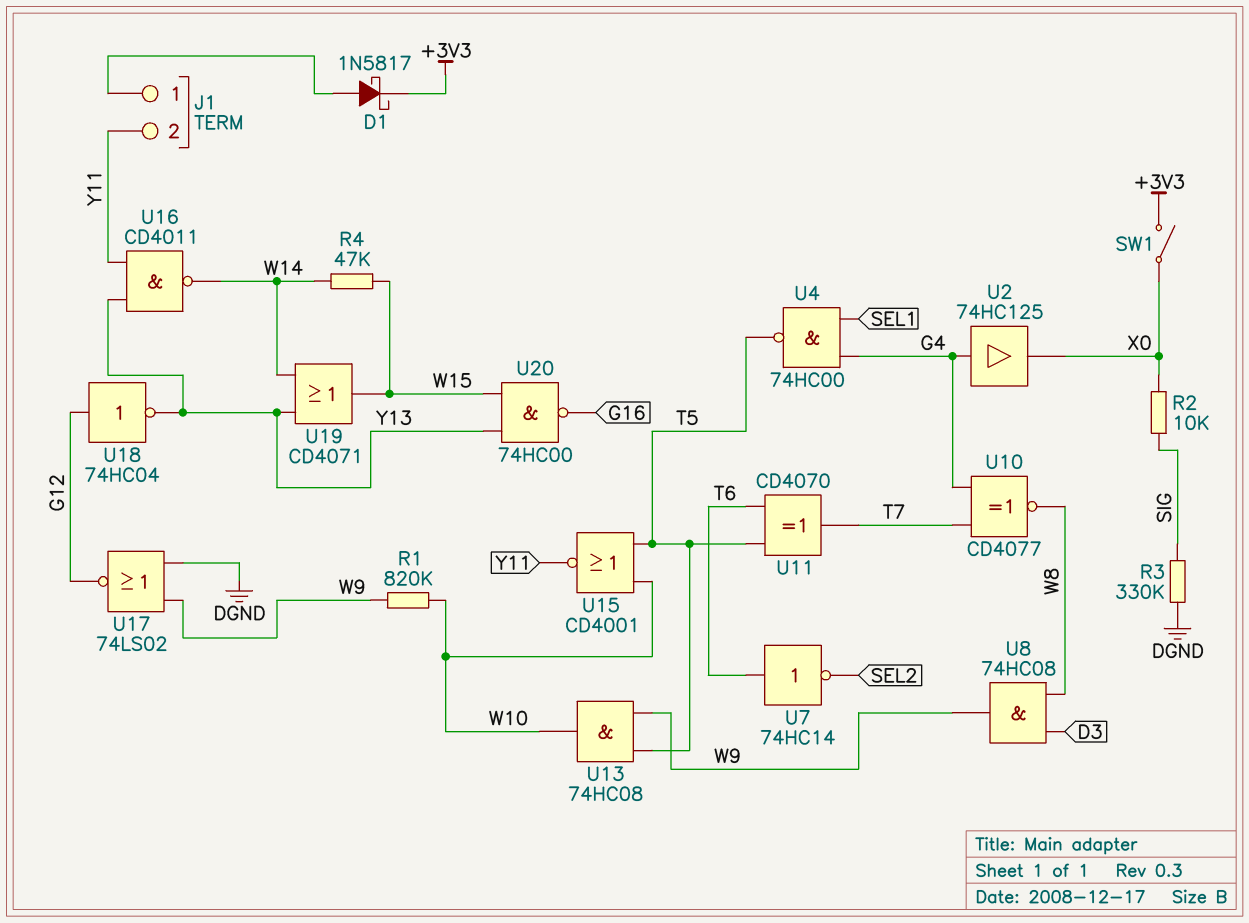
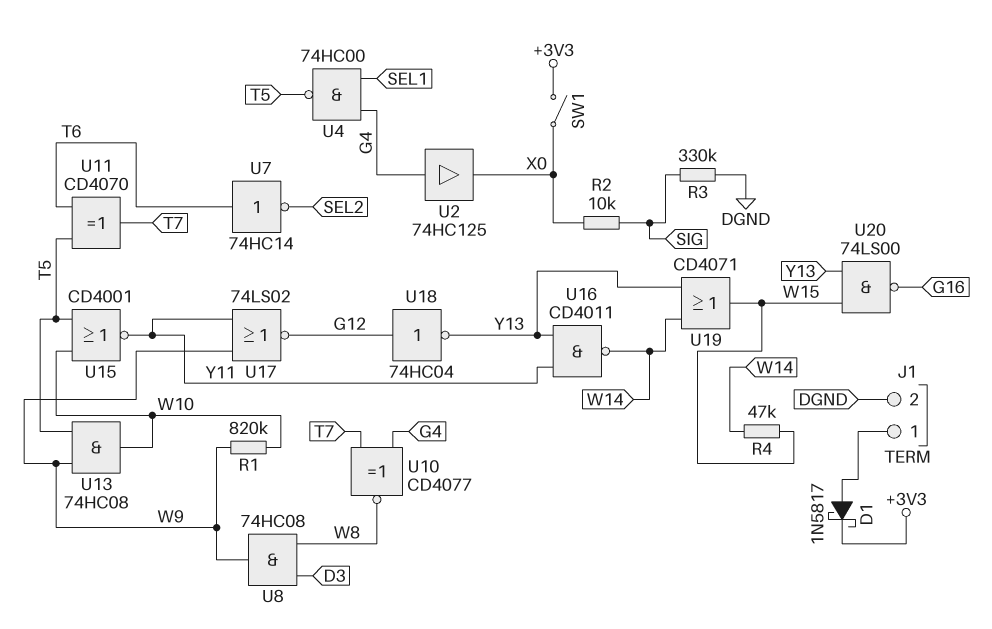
J1 pin 2: Y11 -> DGND
U17: NOR 74LS02 (in DGND, in W9, out G12) -> NOR 74LS02 (in W9, in Y11, out G12)
U20: NAND 74HC00 (in W15, in Y13, out G16) -> NAND 74LS00 (in W15, in Y13, out G16)

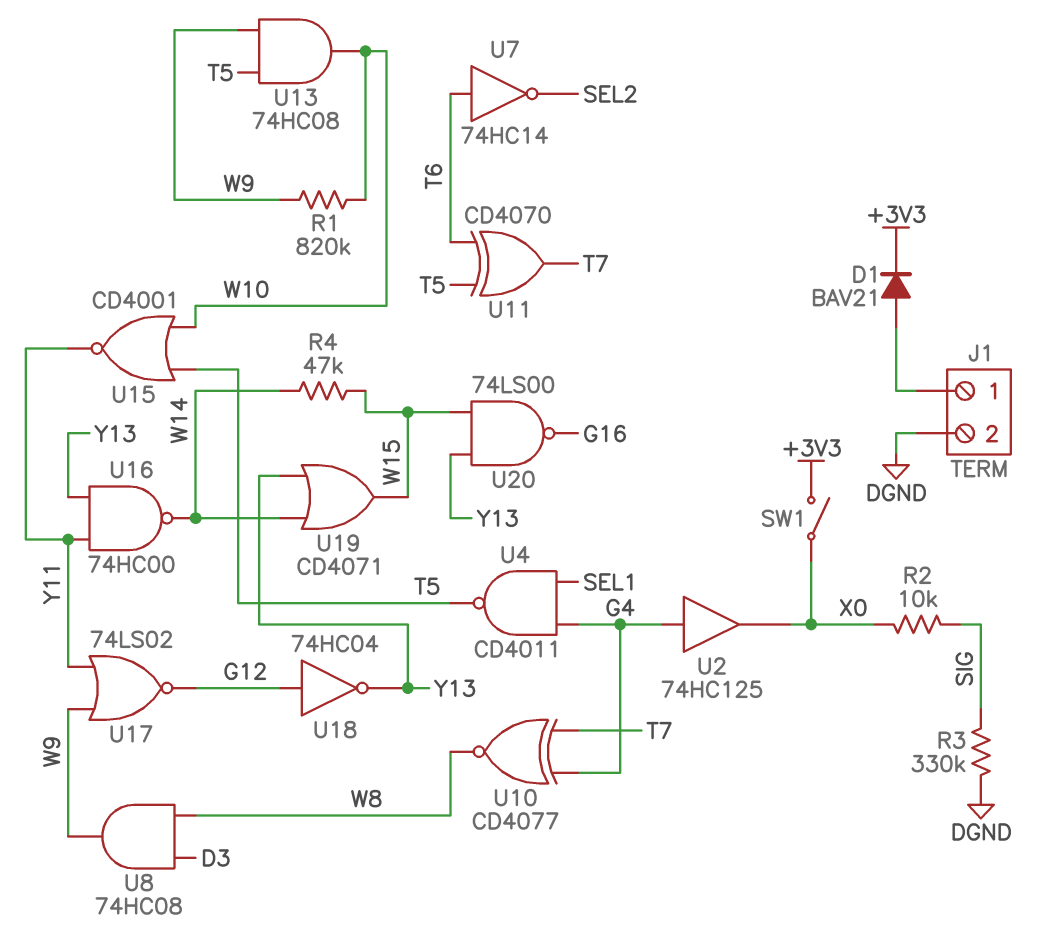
D1: schottky 1N5817 (A J1/1, K +3V3) -> diode BAV21 (A J1/1, K +3V3)
U4: NAND 74HC00 (in G4, in SEL1, out T5) -> NAND CD4011 (in G4, in SEL1, out T5)
U16: NAND CD4011 (in Y11, in Y13, out W14) -> NAND 74HC00 (in Y11, in Y13, out W14)

